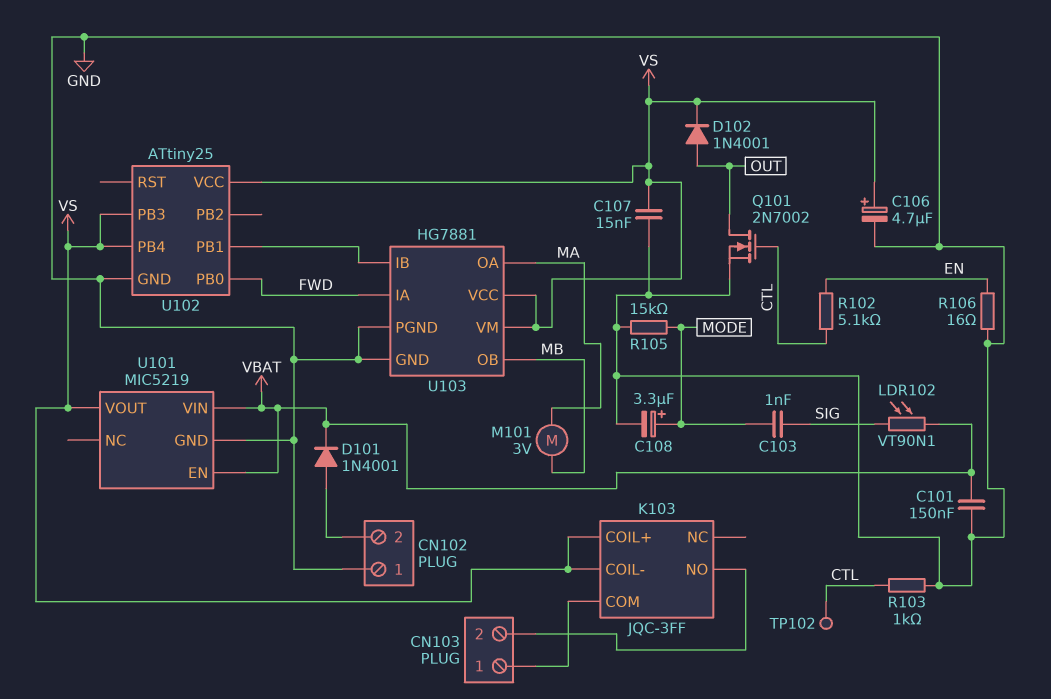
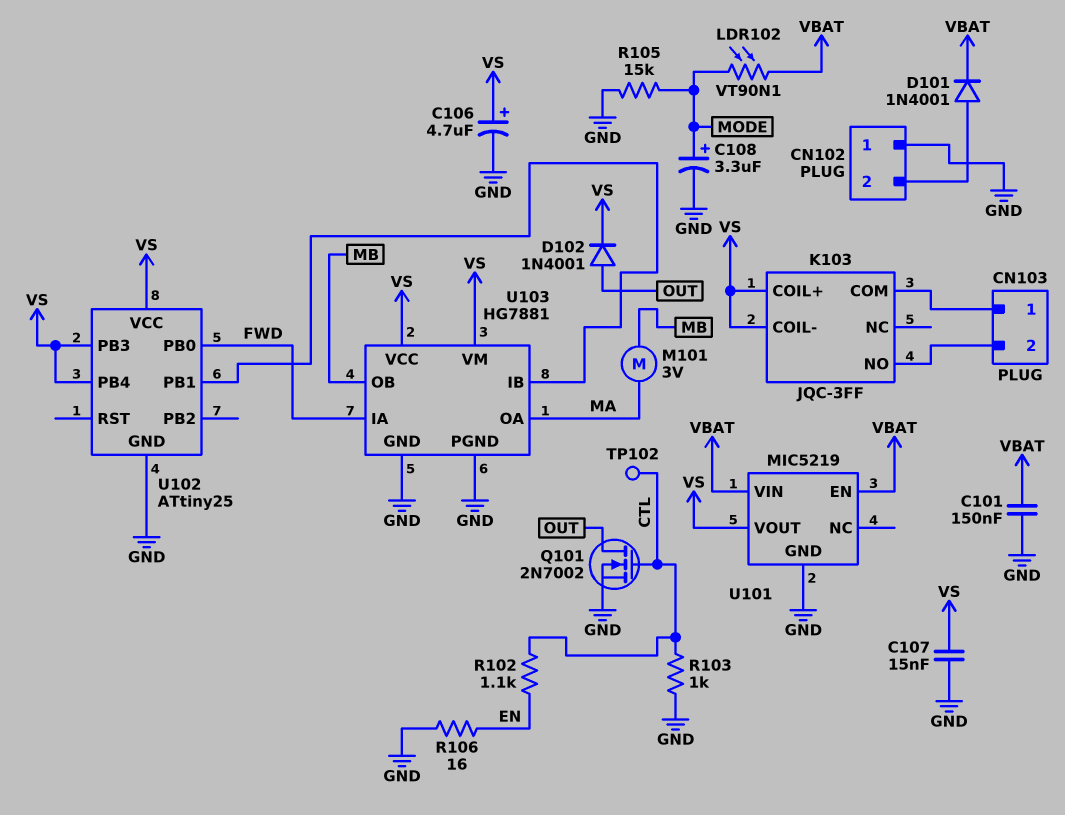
C103: 1nF (MODE, SIG) -> none
LDR102: VT90N1 (SIG, VBAT) -> VT90N1 (MODE, VBAT)
R102: 5.1k (CTL, EN) -> 1.1k (CTL, EN)

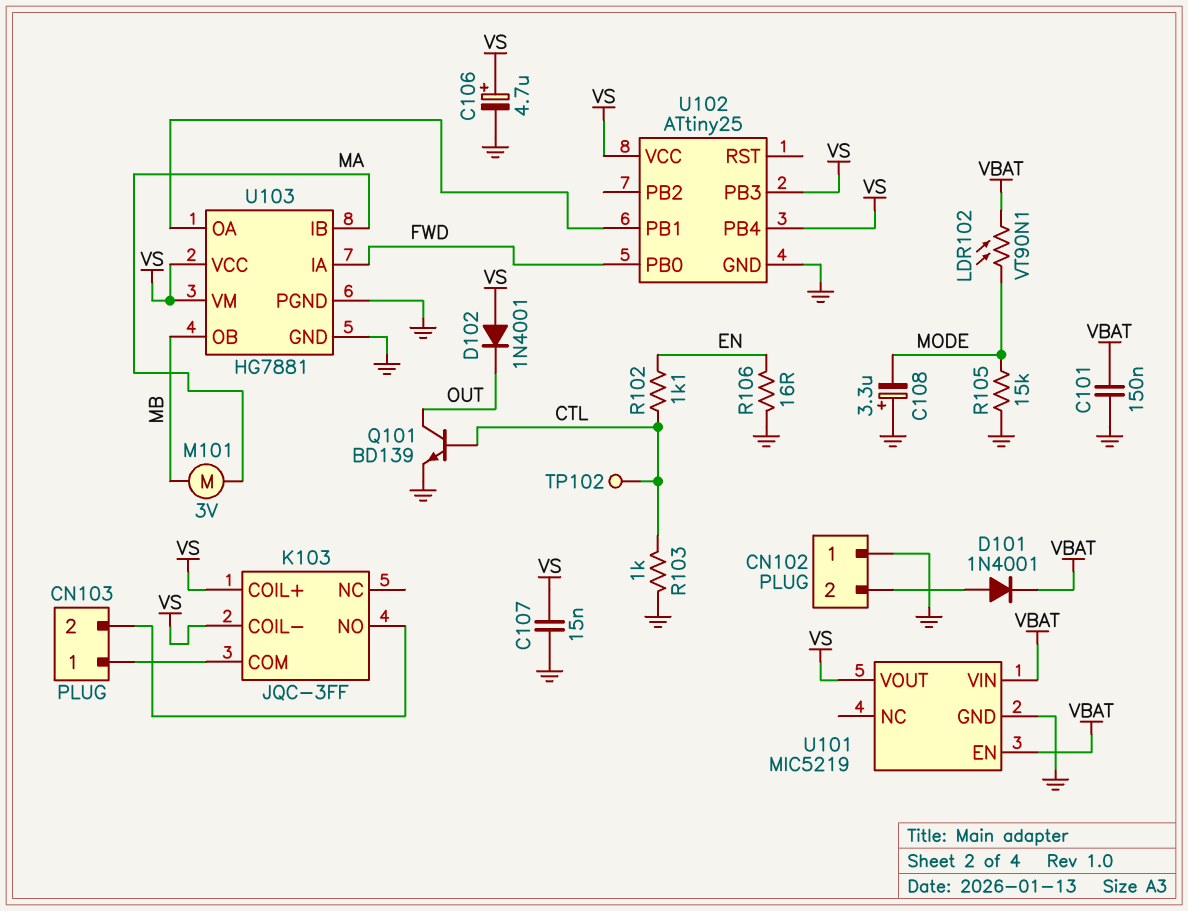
C108: 3.3uF (plus MODE, minus GND) -> 3.3uF (plus GND, minus MODE)
D102: diode 1N4001 (A OUT, K VS) -> diode 1N4001 (A VS, K OUT)
Q101: NMOS 2N7002 (G CTL, D OUT, S GND) -> NPN BD139 (B CTL, C OUT, E GND)
U103 pin IB: U102/PB1 -> MA
U103 pin OA: MA -> U102/PB1

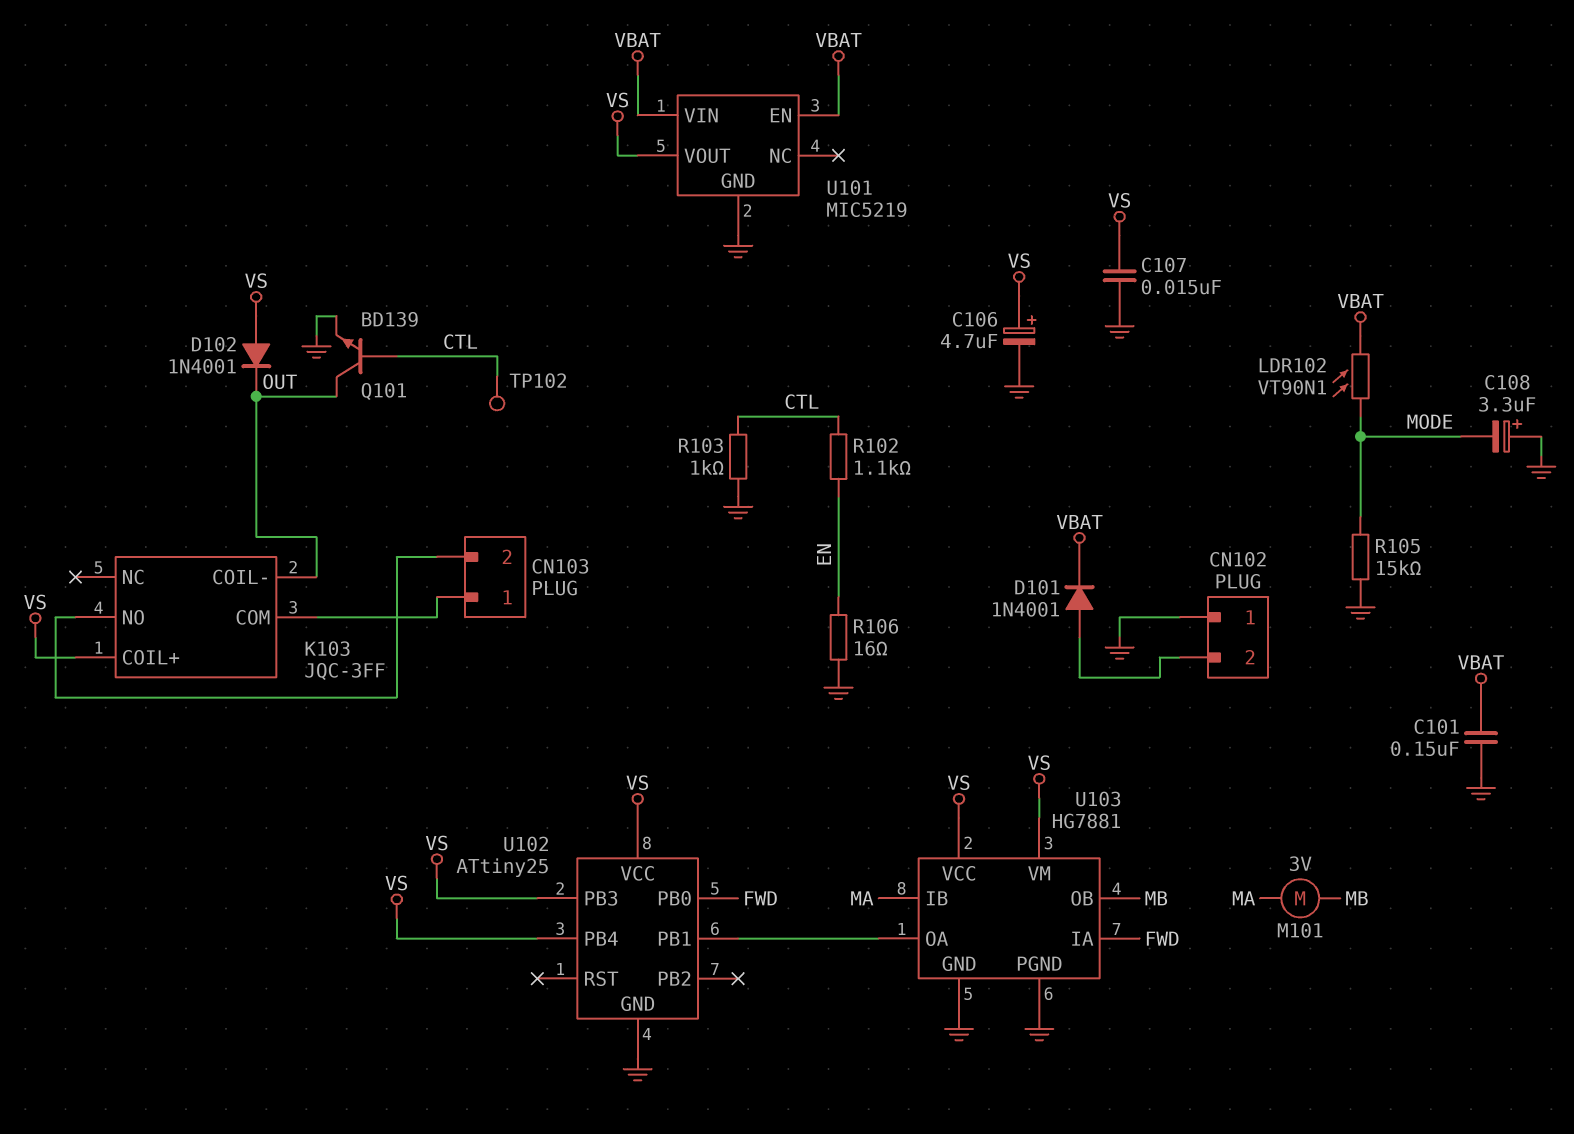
K103 pin COIL-: VS -> OUT

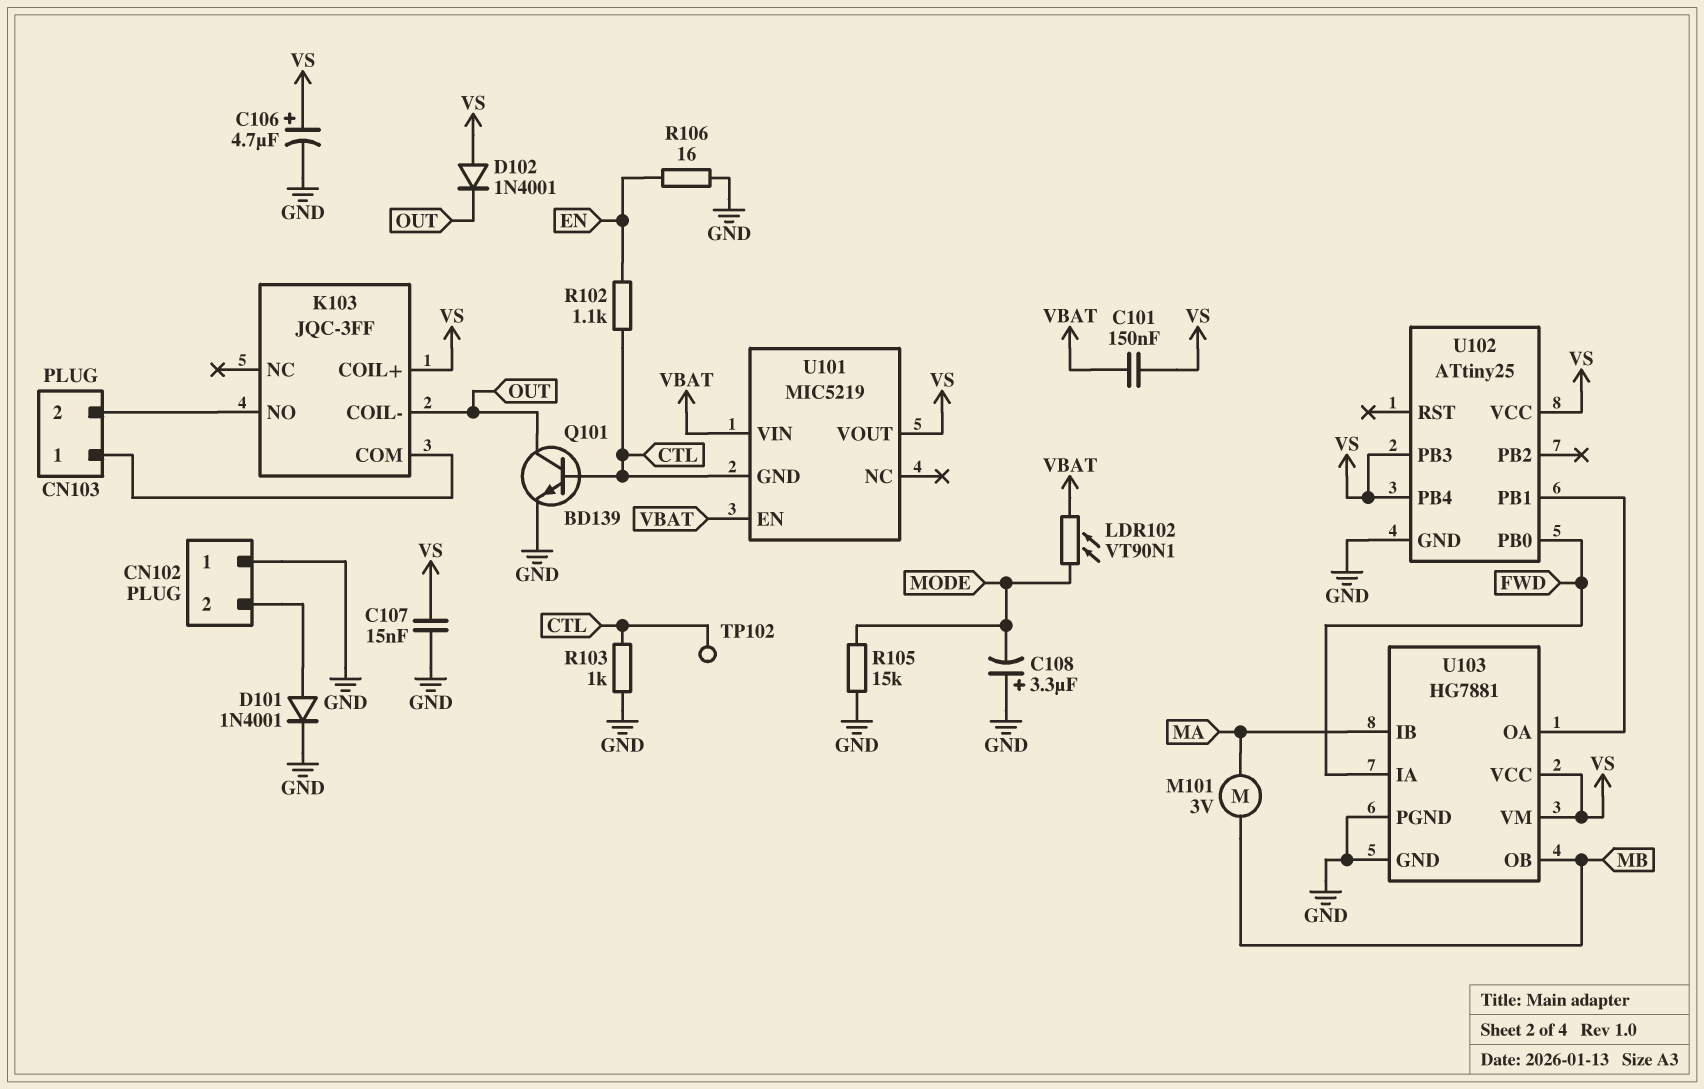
C101: 150nF (GND, VBAT) -> 150nF (VBAT, VS)
D101: diode 1N4001 (A CN102/2, K VBAT) -> diode 1N4001 (A CN102/2, K GND)
U101 pin GND: GND -> CTL

